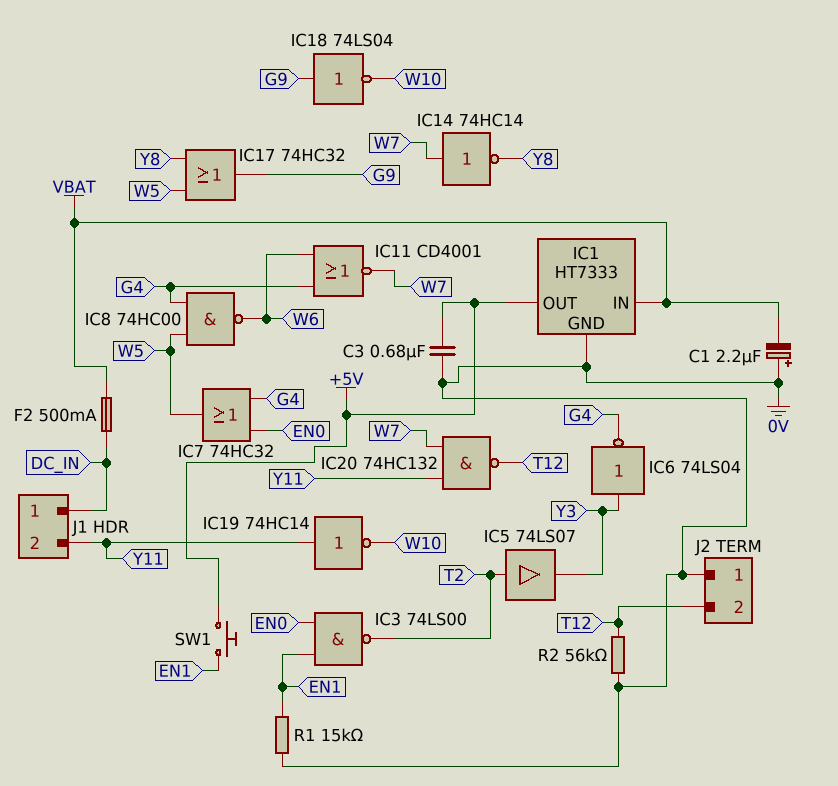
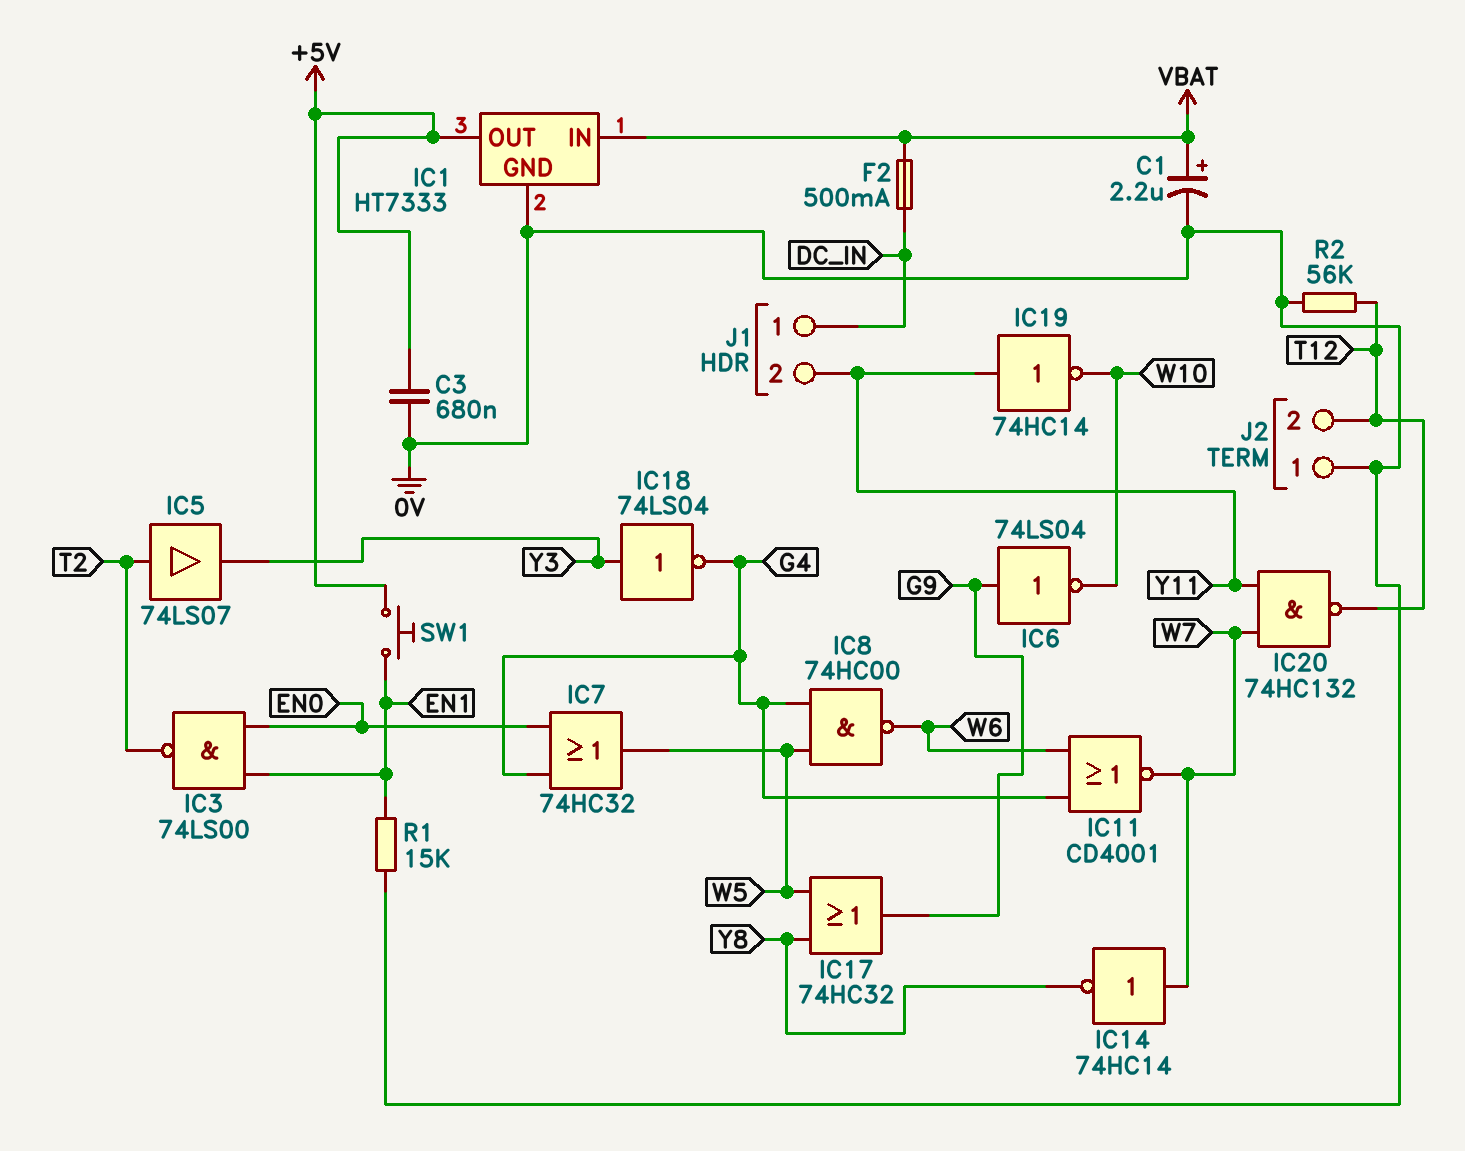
C1: 2.2uF (plus 0V, minus VBAT) -> 2.2uF (plus VBAT, minus 0V)
IC6: NOT 74LS04 (in Y3, out G4) -> NOT 74LS04 (in G9, out W10)
IC18: NOT 74LS04 (in G9, out W10) -> NOT 74LS04 (in Y3, out G4)

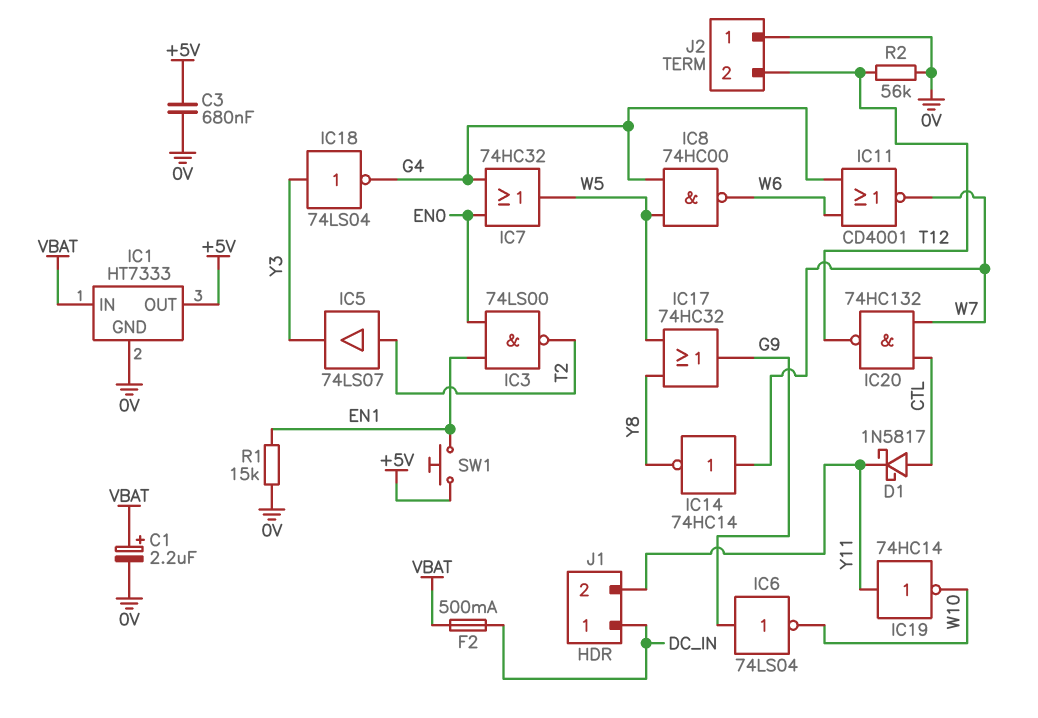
D1: none -> schottky 1N5817 (A CTL, K Y11)
IC20: NAND 74HC132 (in W7, in Y11, out T12) -> NAND 74HC132 (in CTL, in W7, out T12)

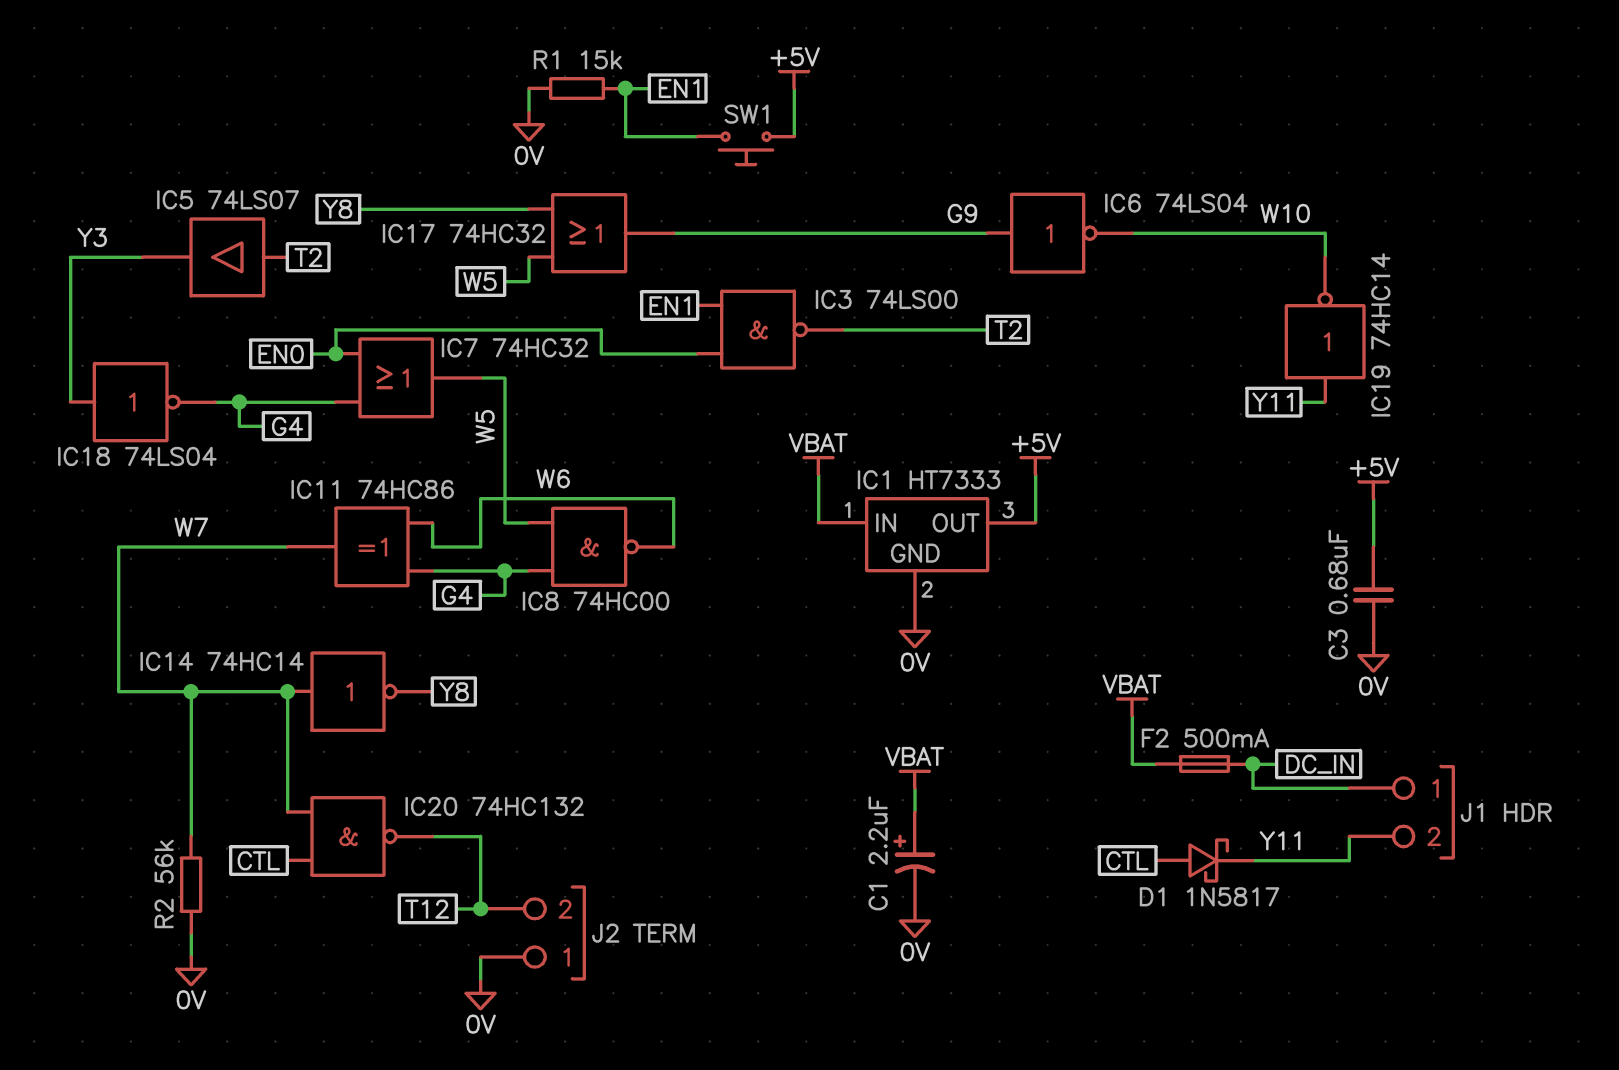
IC11: NOR CD4001 (in G4, in W6, out W7) -> XOR 74HC86 (in G4, in W6, out W7)
R2: 56k (0V, T12) -> 56k (0V, W7)

